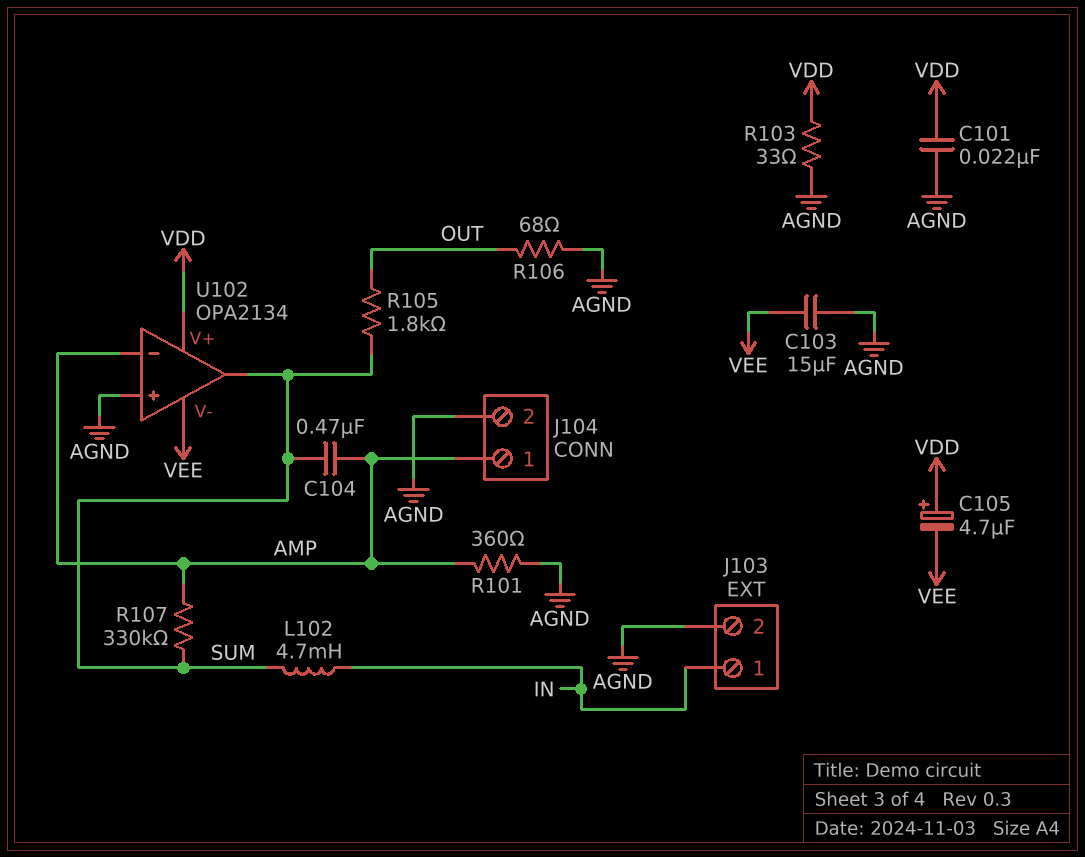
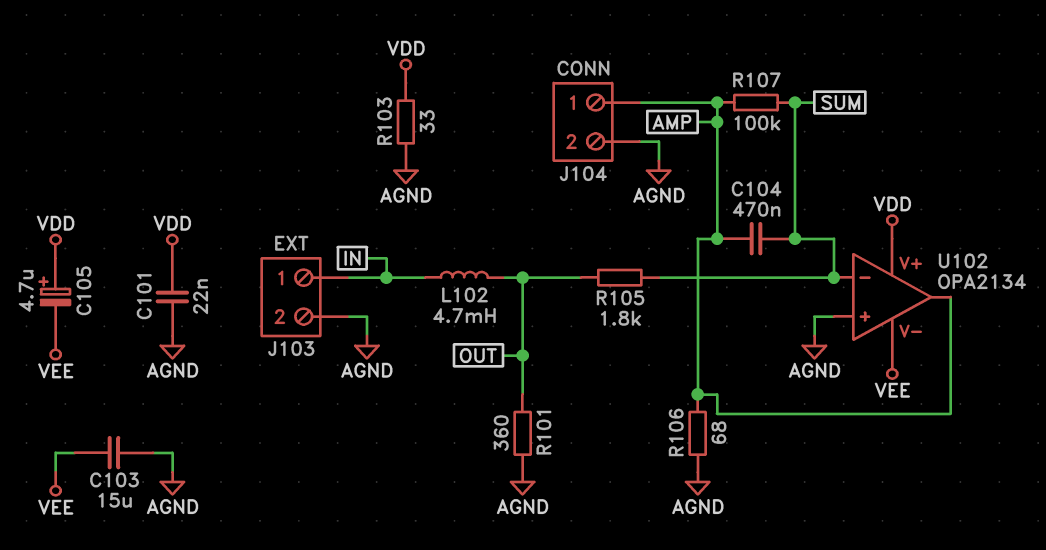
L102: 4.7mH (IN, SUM) -> 4.7mH (IN, OUT)
R101: 360 (AGND, AMP) -> 360 (AGND, OUT)
R106: 68 (AGND, OUT) -> 68 (AGND, AMP)
R107: 330k (AMP, SUM) -> 100k (AMP, SUM)
U102 pin in-: AMP -> SUM
U102 pin out: SUM -> AMP

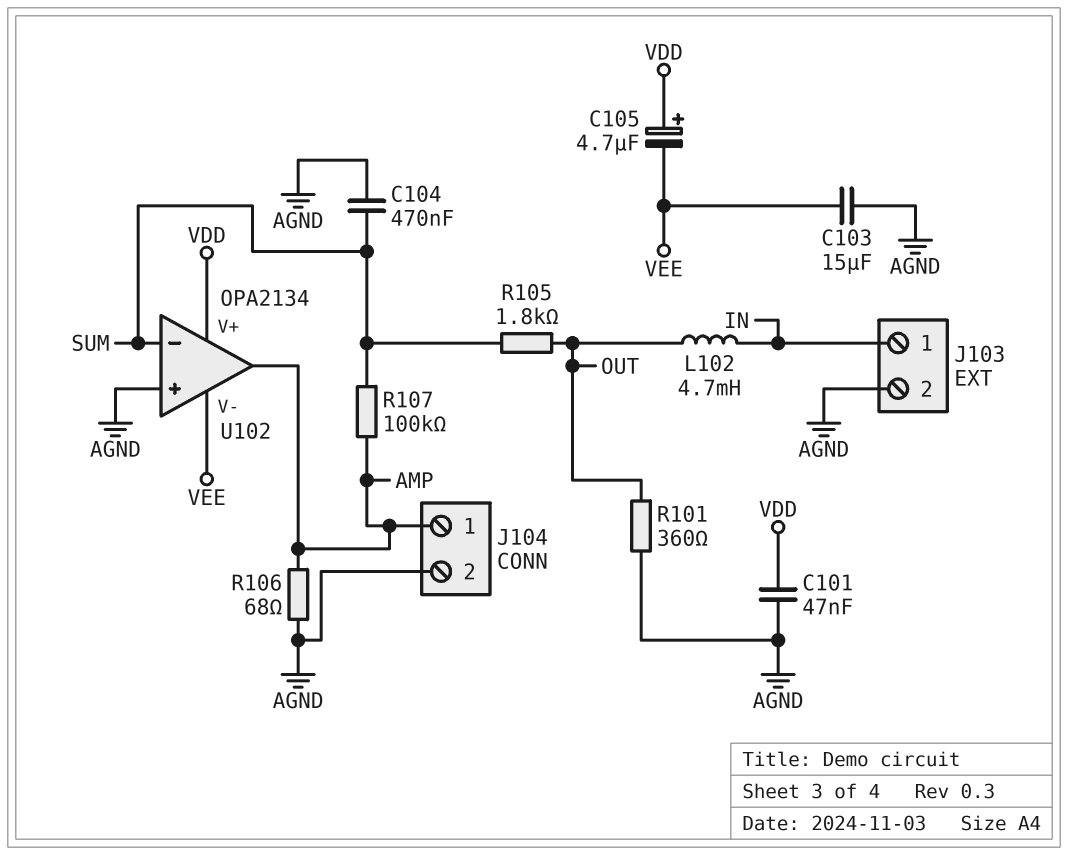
C101: 22nF (AGND, VDD) -> 47nF (AGND, VDD)
C104: 470nF (AMP, SUM) -> 470nF (AGND, SUM)
R103: 33 (AGND, VDD) -> none

